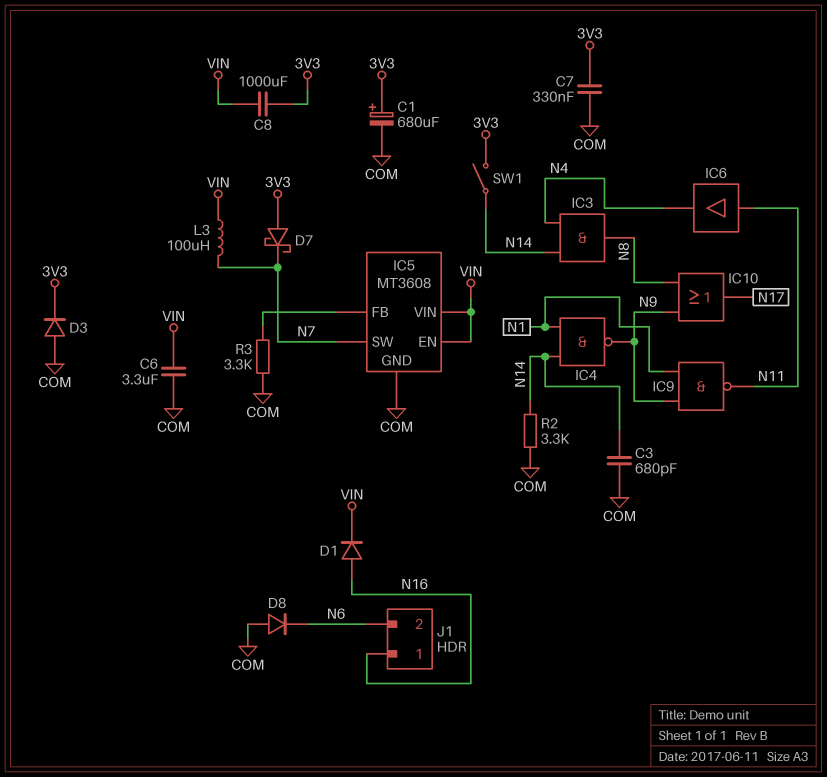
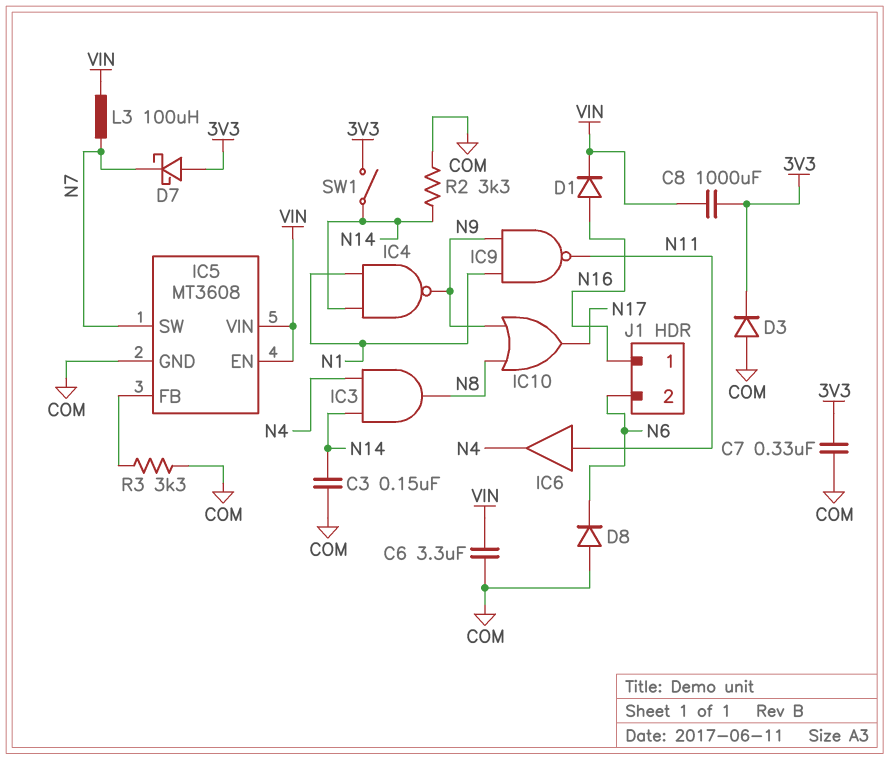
C1: 680uF (plus 3V3, minus COM) -> none
C3: 680pF (COM, N14) -> 150nF (COM, N14)

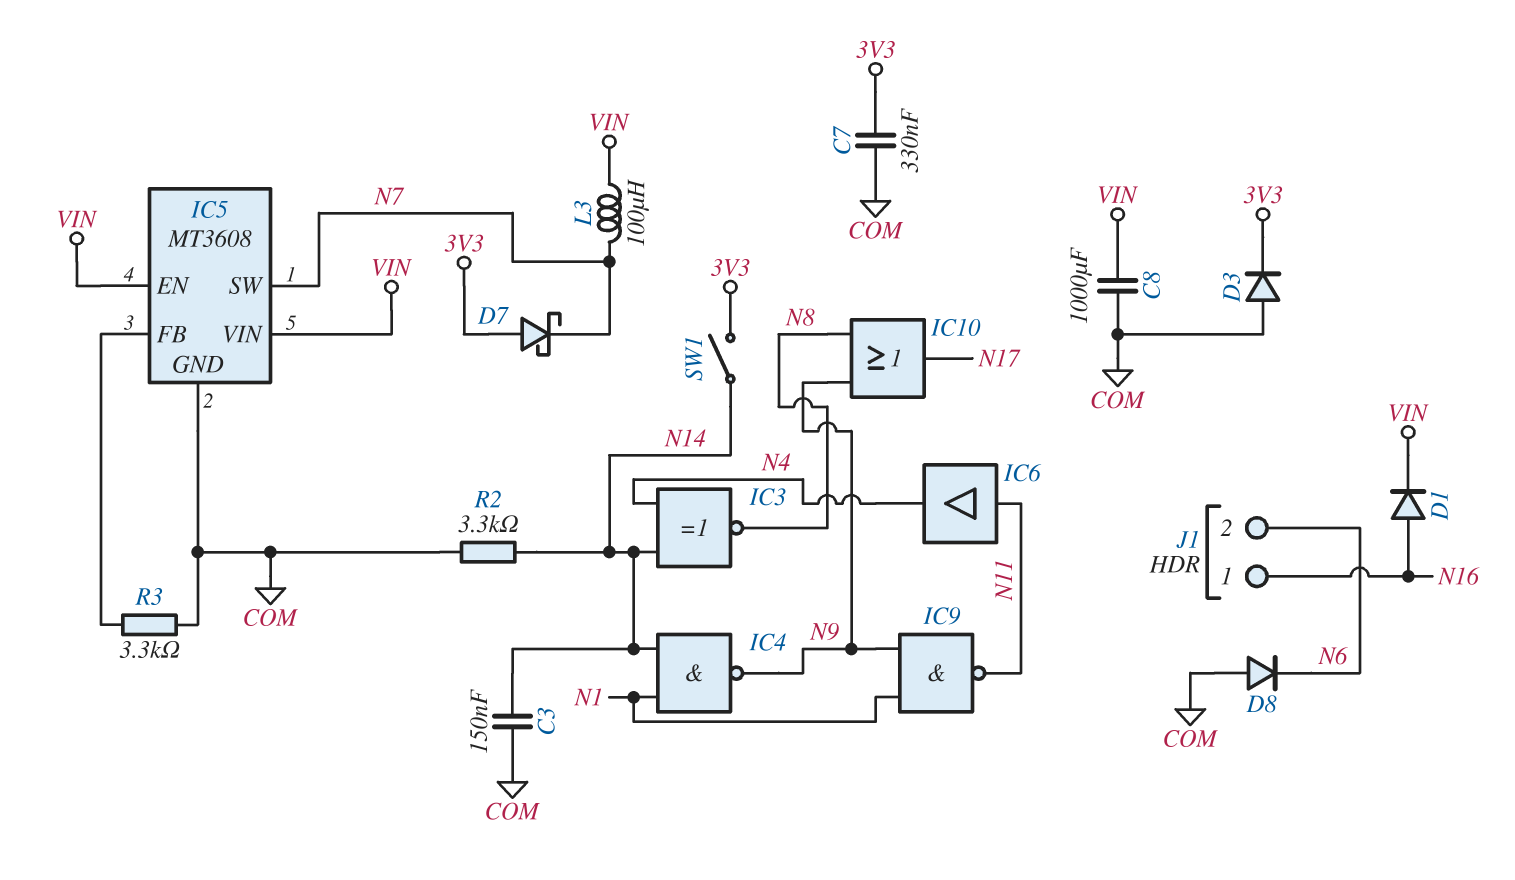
C6: 3.3uF (COM, VIN) -> none
C8: 1000uF (3V3, VIN) -> 1000uF (COM, VIN)
IC3: AND (in N4, in N14, out N8) -> XNOR (in N4, in N14, out N8)

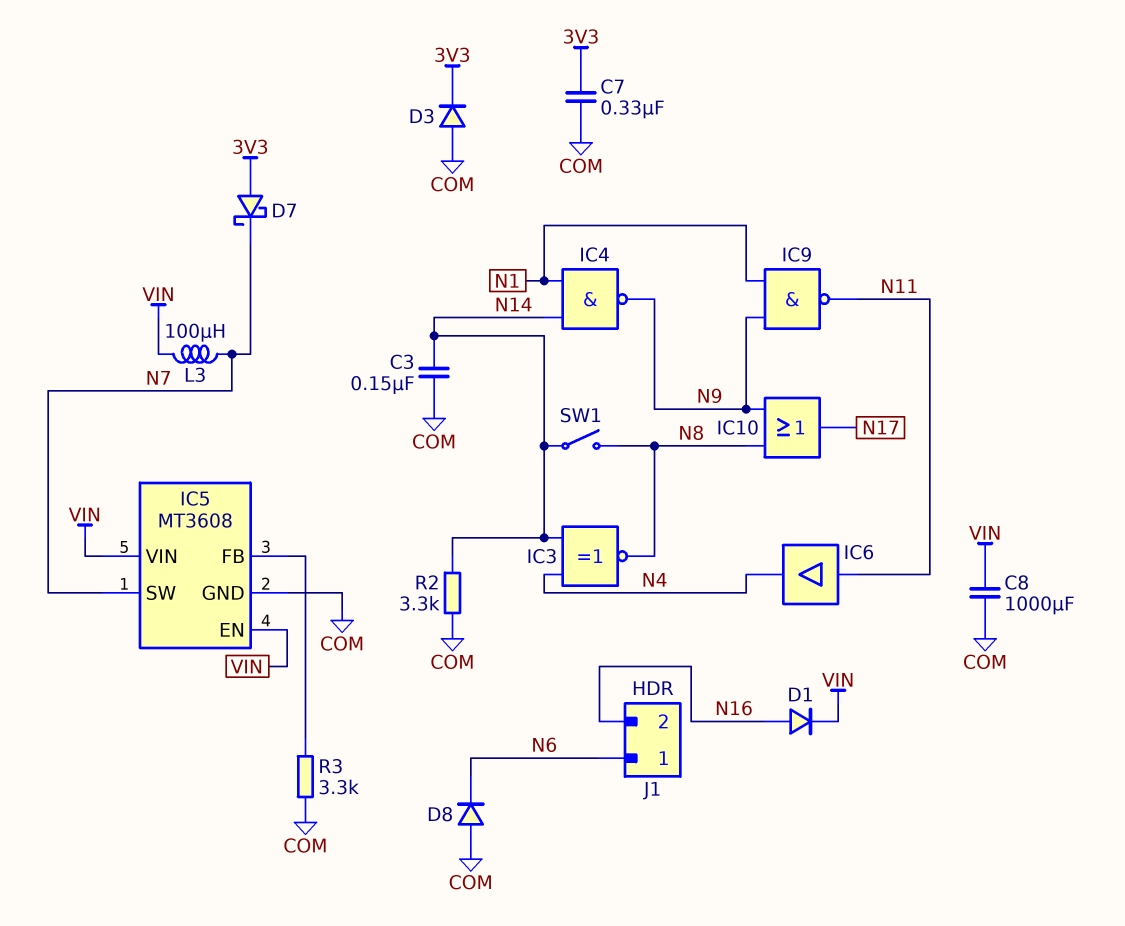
J1 pin 1: N16 -> N6
J1 pin 2: N6 -> N16
SW1: switch (3V3, N14) -> switch (N8, N14)

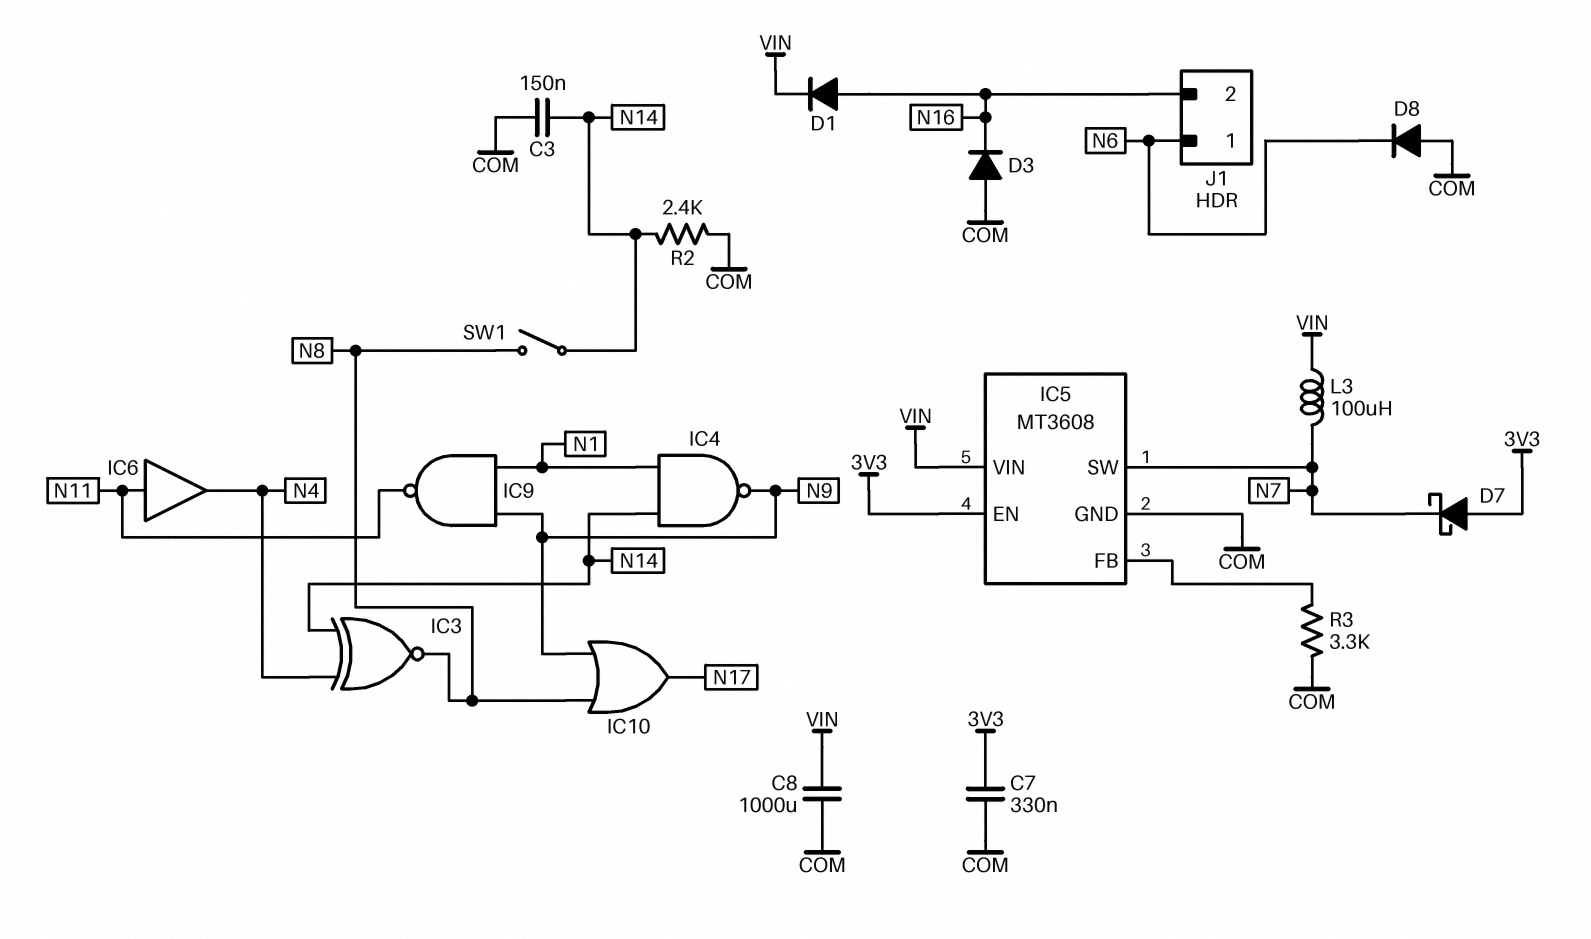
D3: diode (A COM, K 3V3) -> diode (A COM, K N16)
IC5 pin EN: VIN -> 3V3
R2: 3.3k (COM, N14) -> 2.4k (COM, N14)

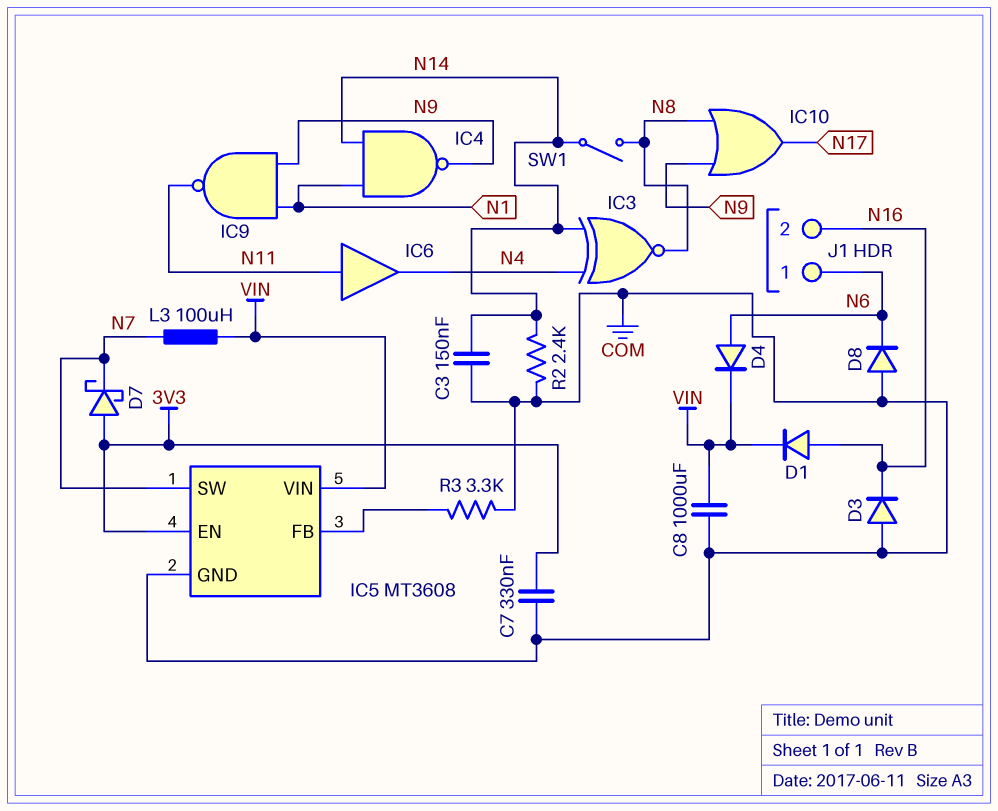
D4: none -> diode (A N6, K VIN)

